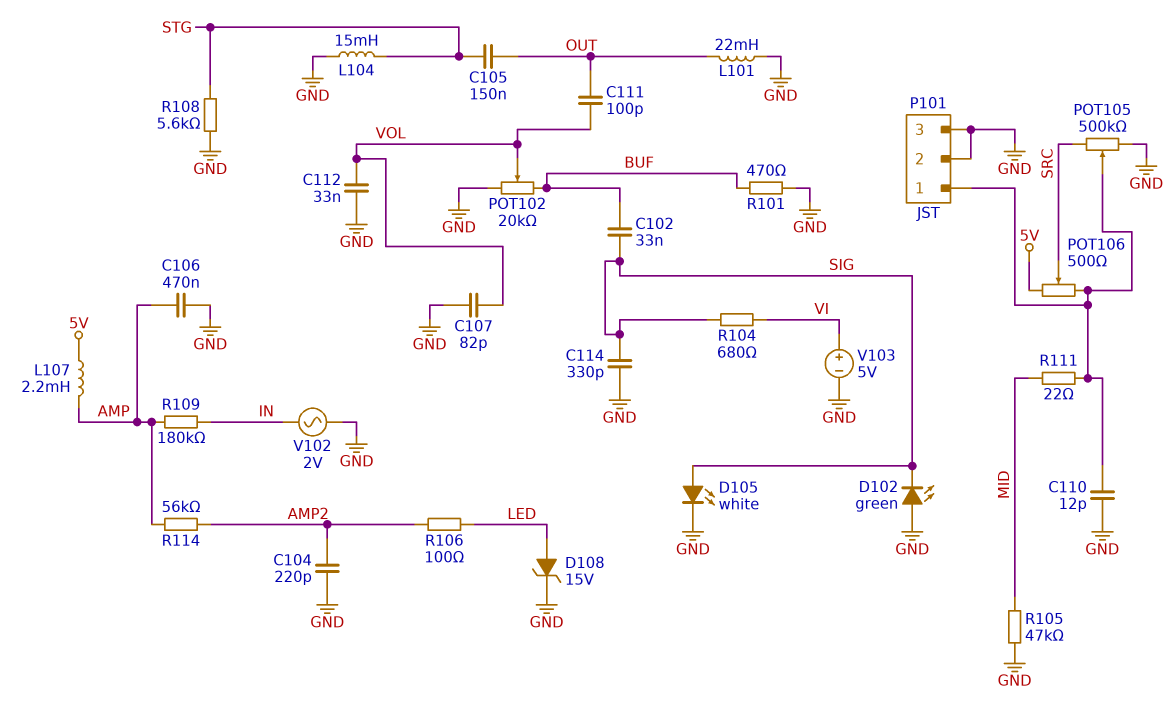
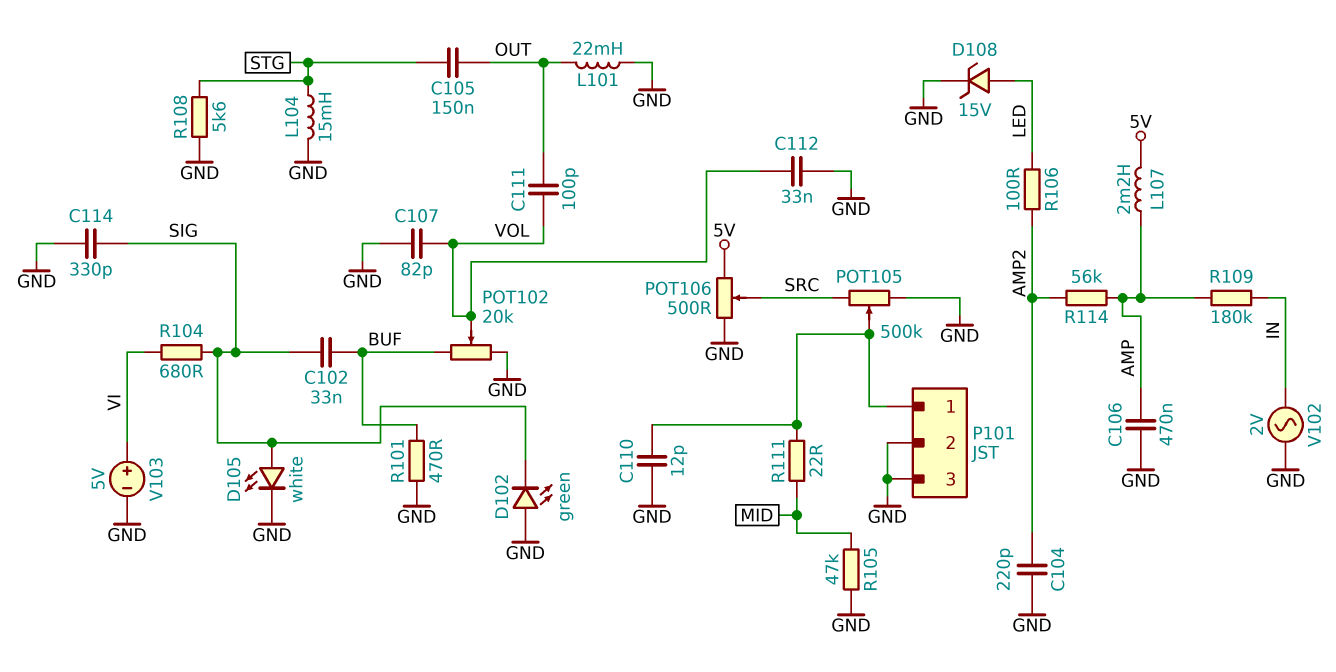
POT106: 500 (5V, P101/1, wiper SRC) -> 500 (5V, GND, wiper SRC)

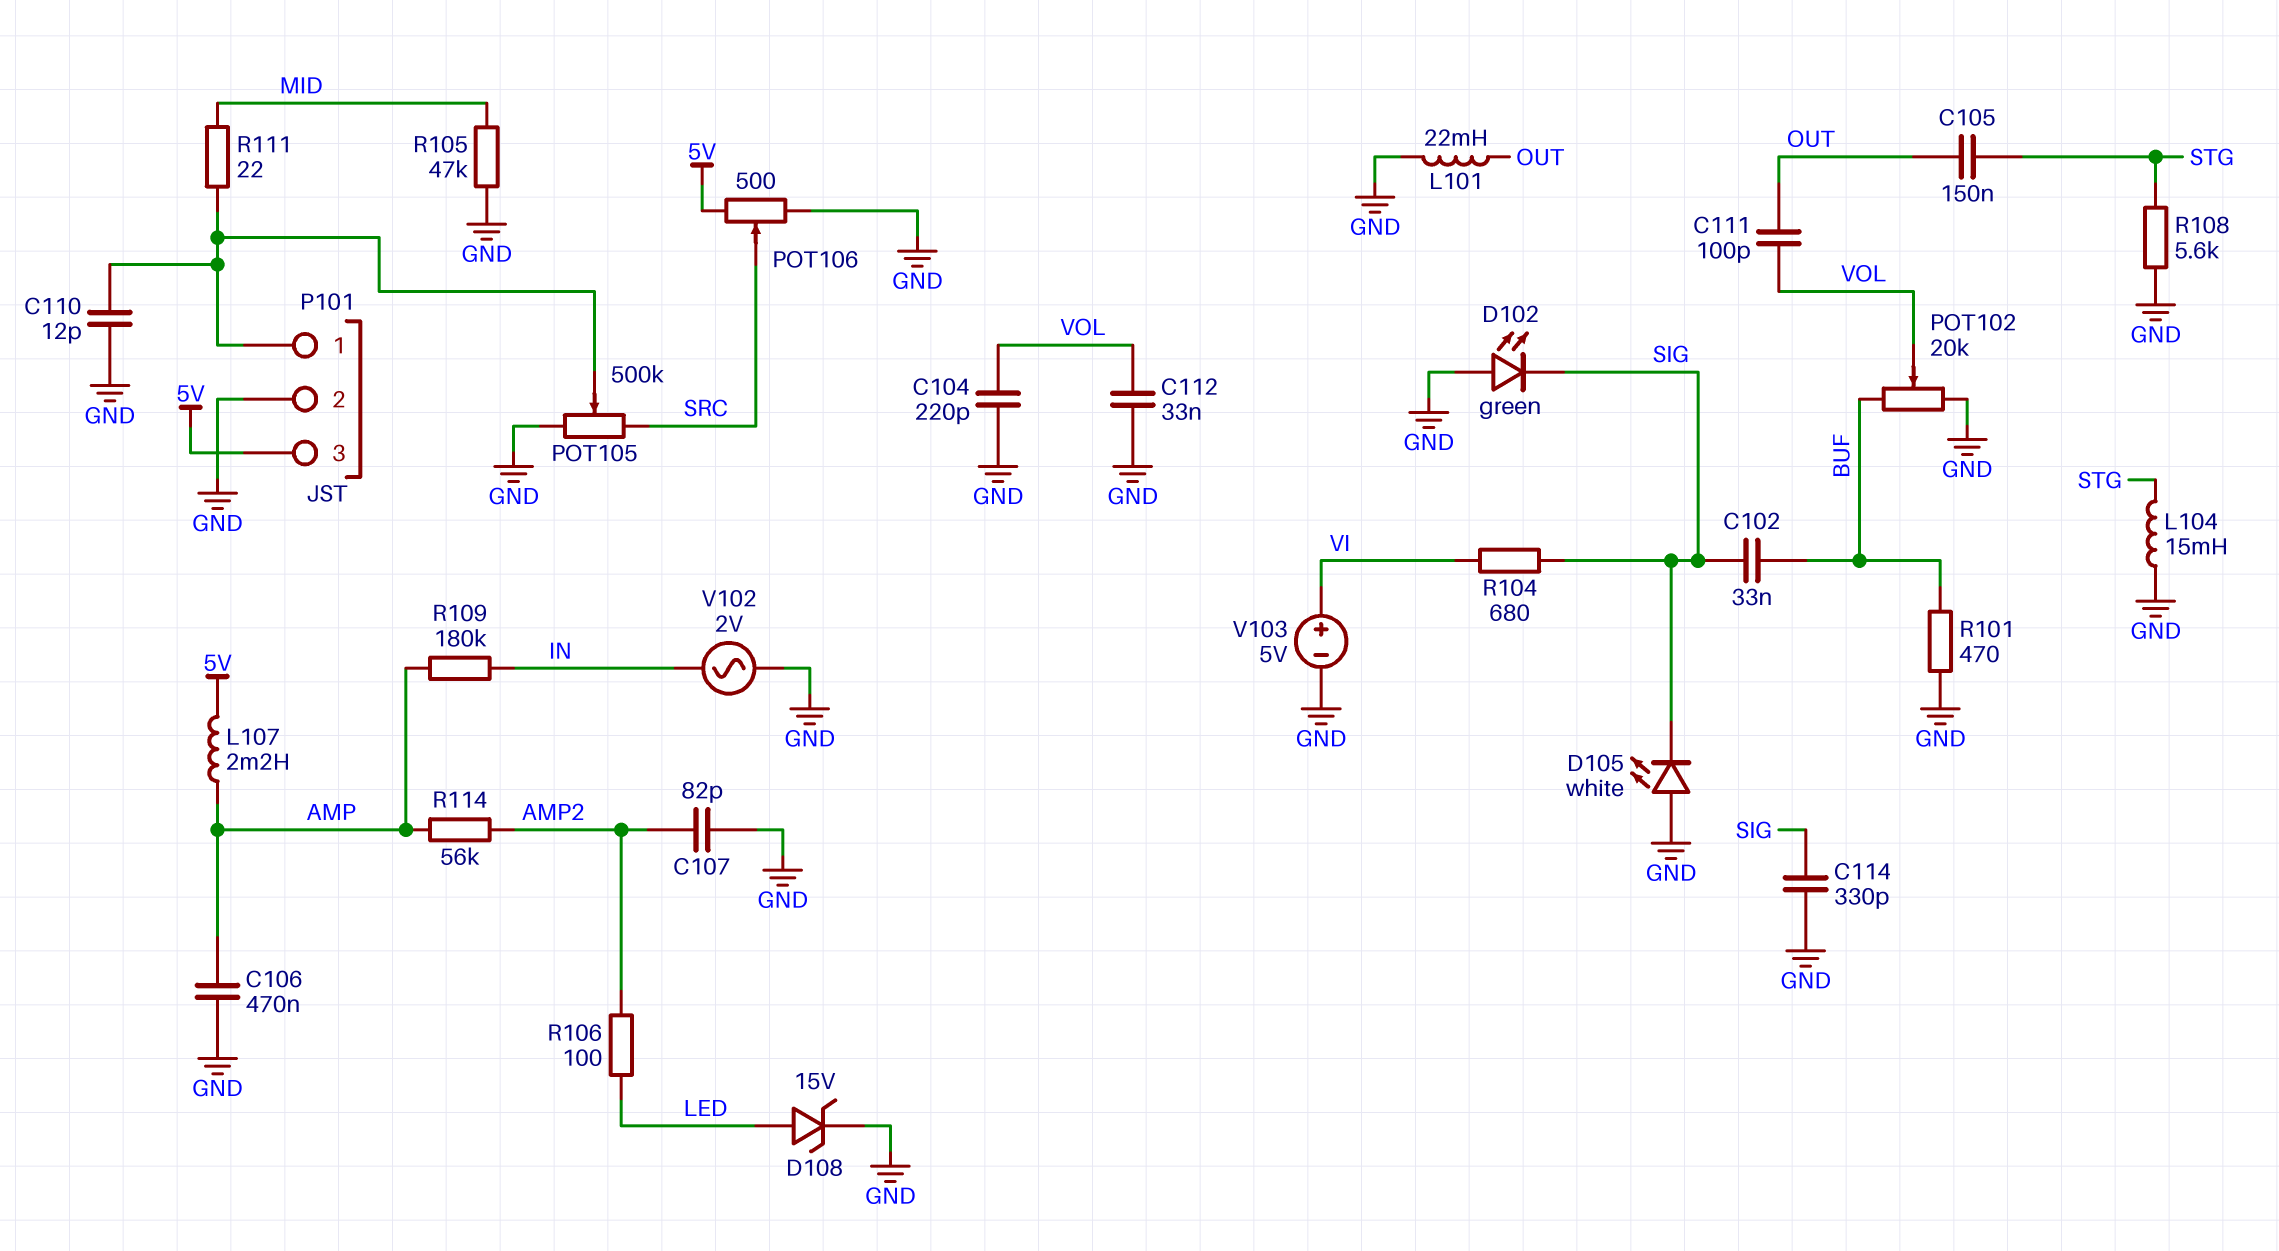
C104: 220pF (AMP2, GND) -> 220pF (GND, VOL)
C107: 82pF (GND, VOL) -> 82pF (AMP2, GND)
D105: LED white (A SIG, K GND) -> LED white (A GND, K SIG)
P101 pin 3: GND -> 5V

